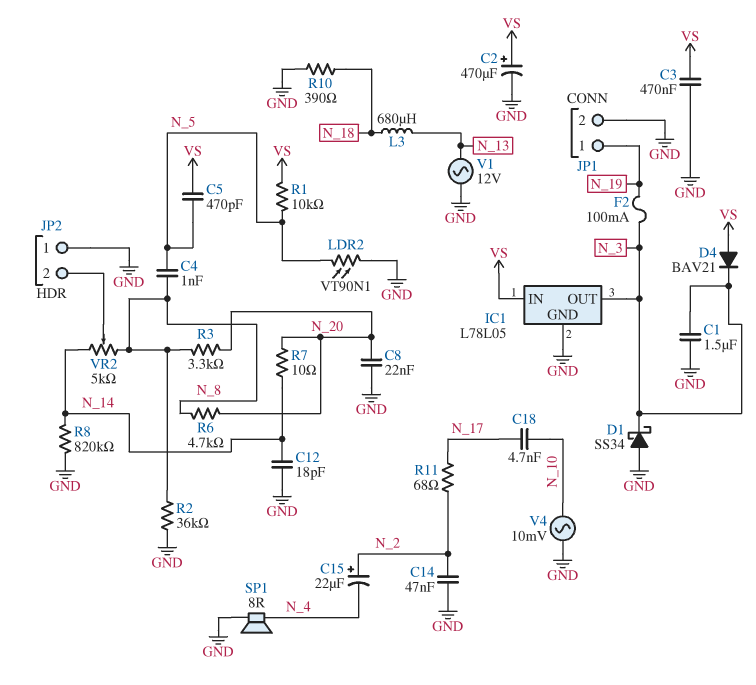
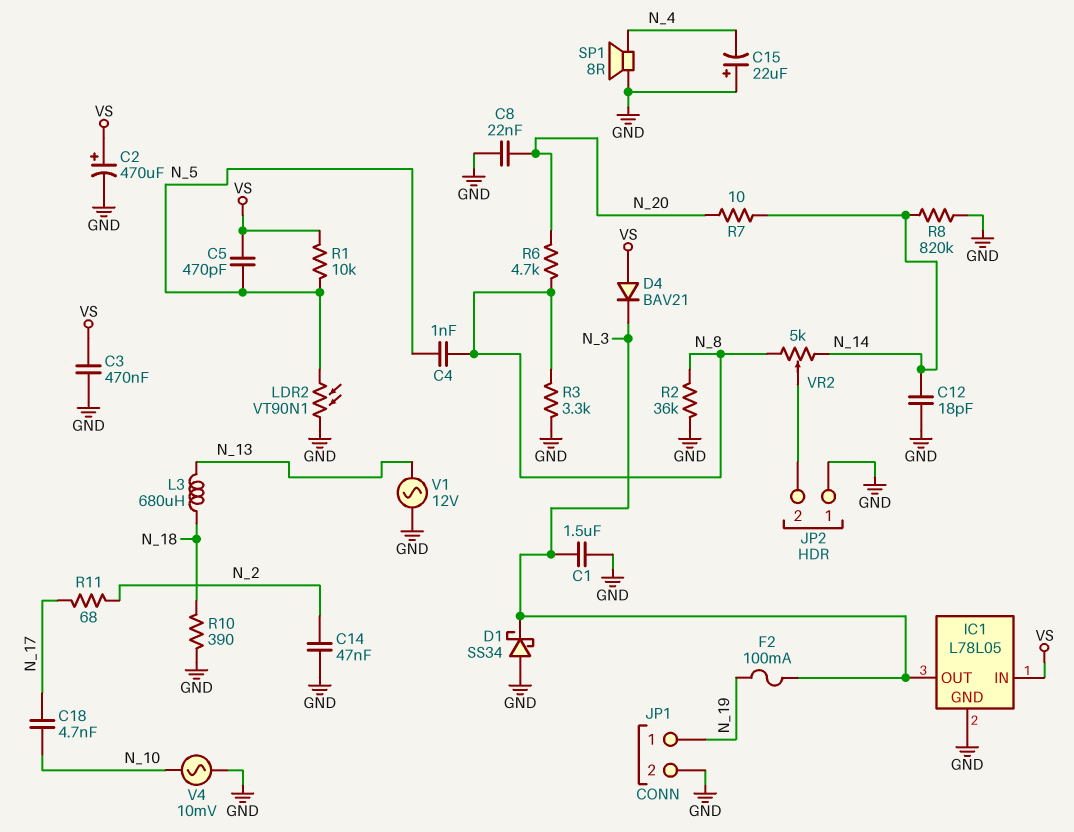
C15: 22uF (plus N_2, minus N_4) -> 22uF (plus GND, minus N_4)
R3: 3.3k (N_8, N_20) -> 3.3k (GND, N_8)

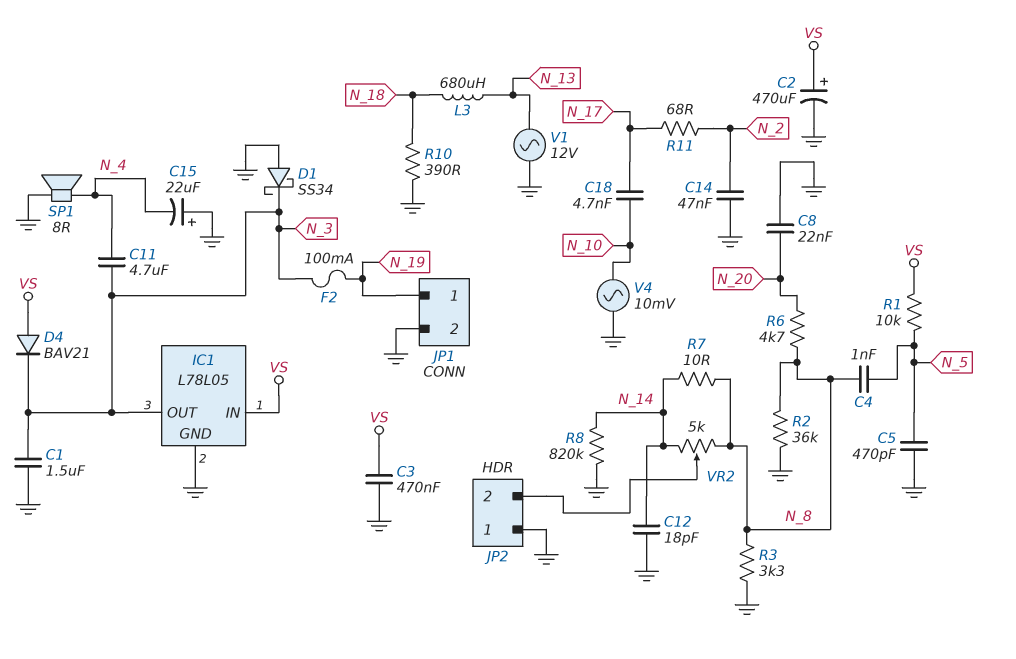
C5: 470pF (N_5, VS) -> 470pF (GND, N_5)
C11: none -> 4.7uF (N_3, N_4)
LDR2: VT90N1 (GND, N_5) -> none
R7: 10 (N_14, N_20) -> 10 (N_8, N_14)

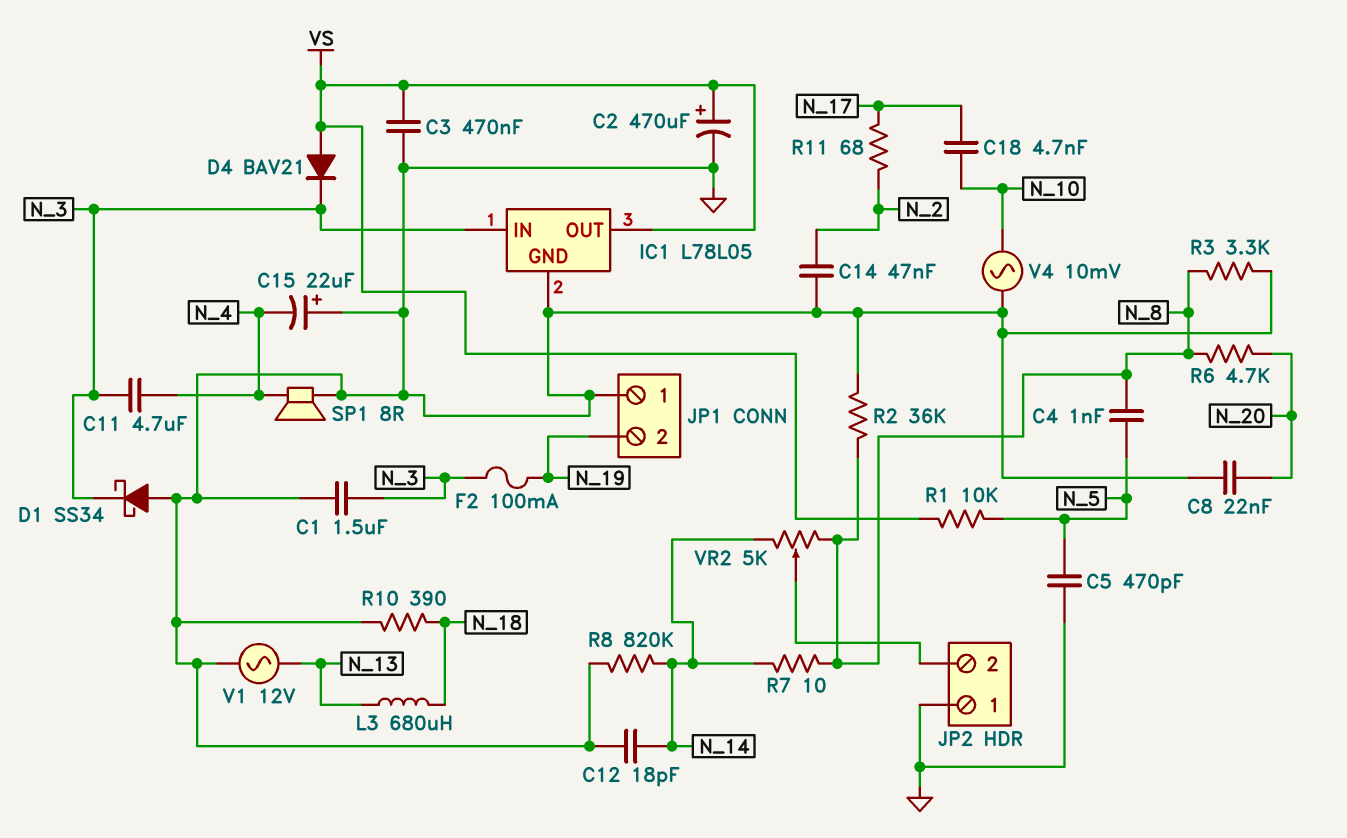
IC1 pin IN: VS -> N_3
IC1 pin OUT: N_3 -> VS
JP1 pin 1: N_19 -> GND
JP1 pin 2: GND -> N_19

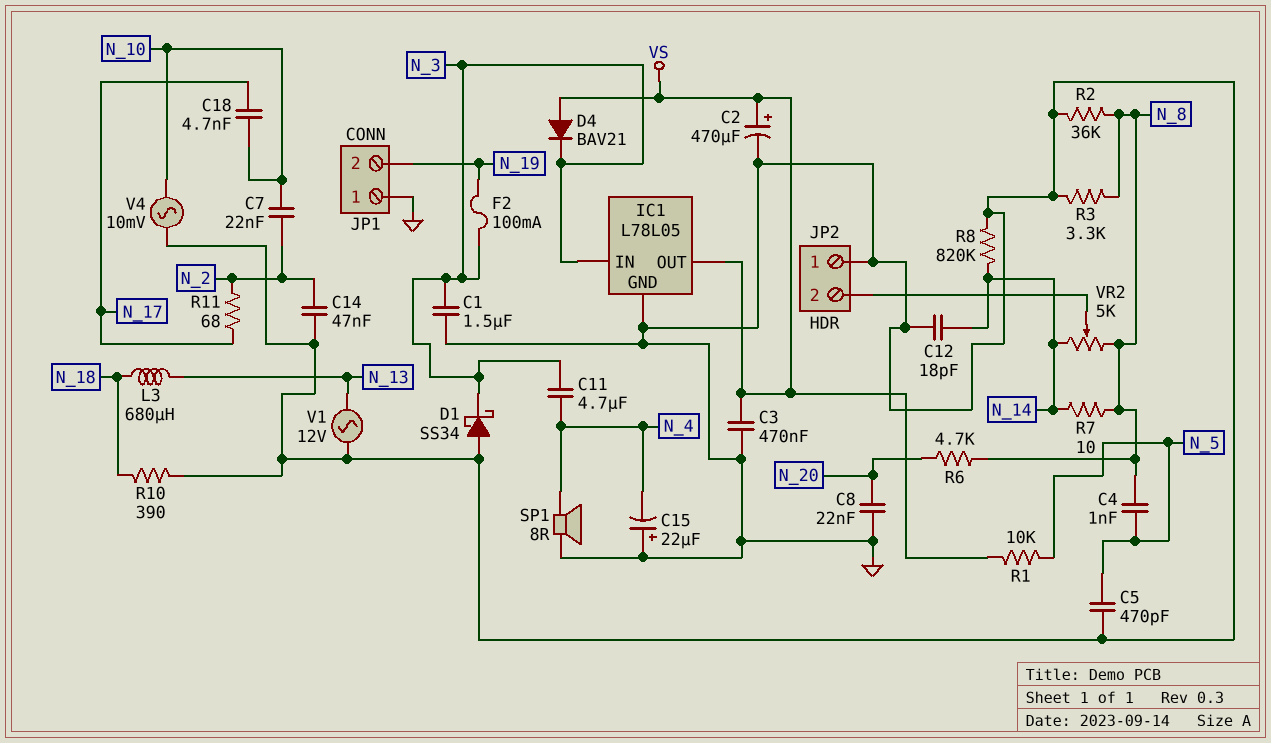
C7: none -> 22nF (N_2, N_10)

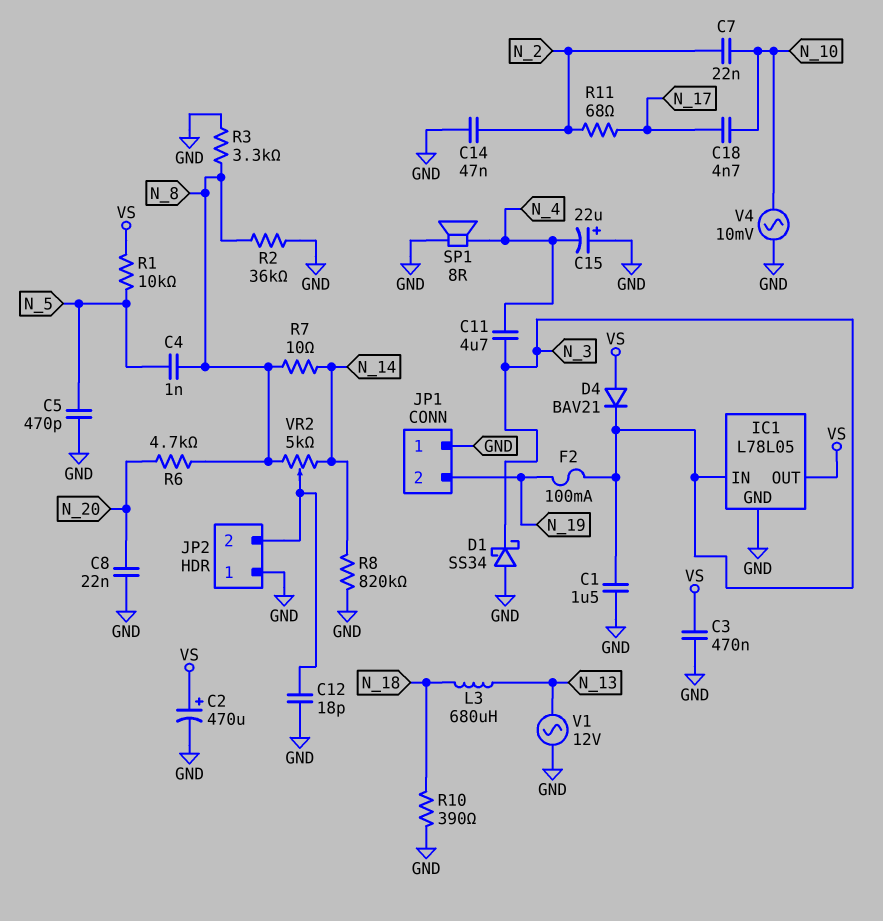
C12: 18pF (GND, N_14) -> 18pF (GND, JP2/2)

